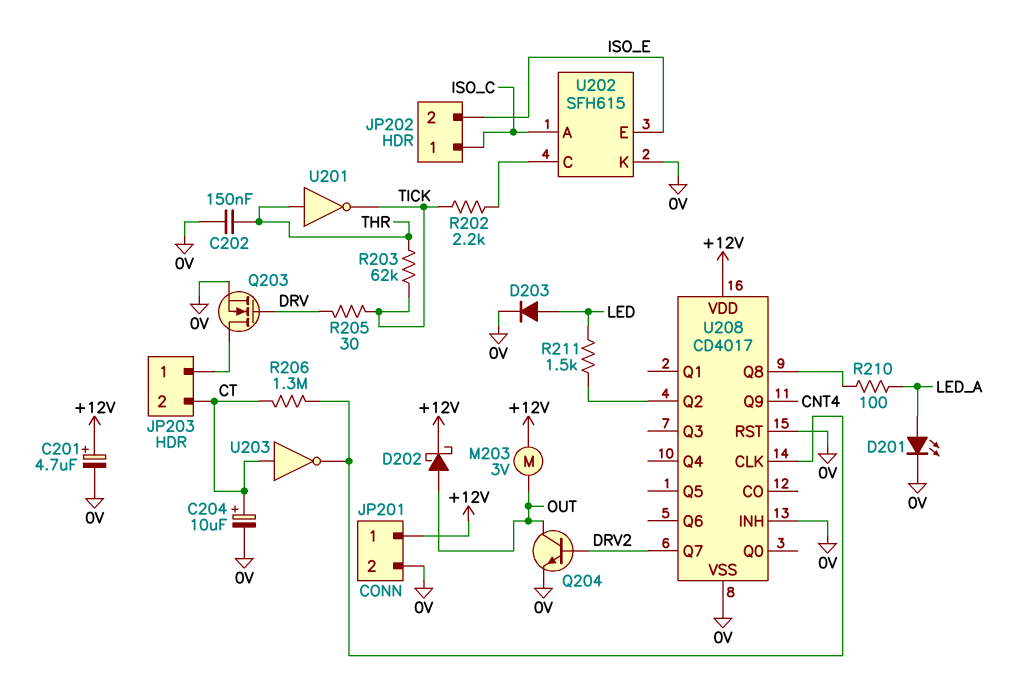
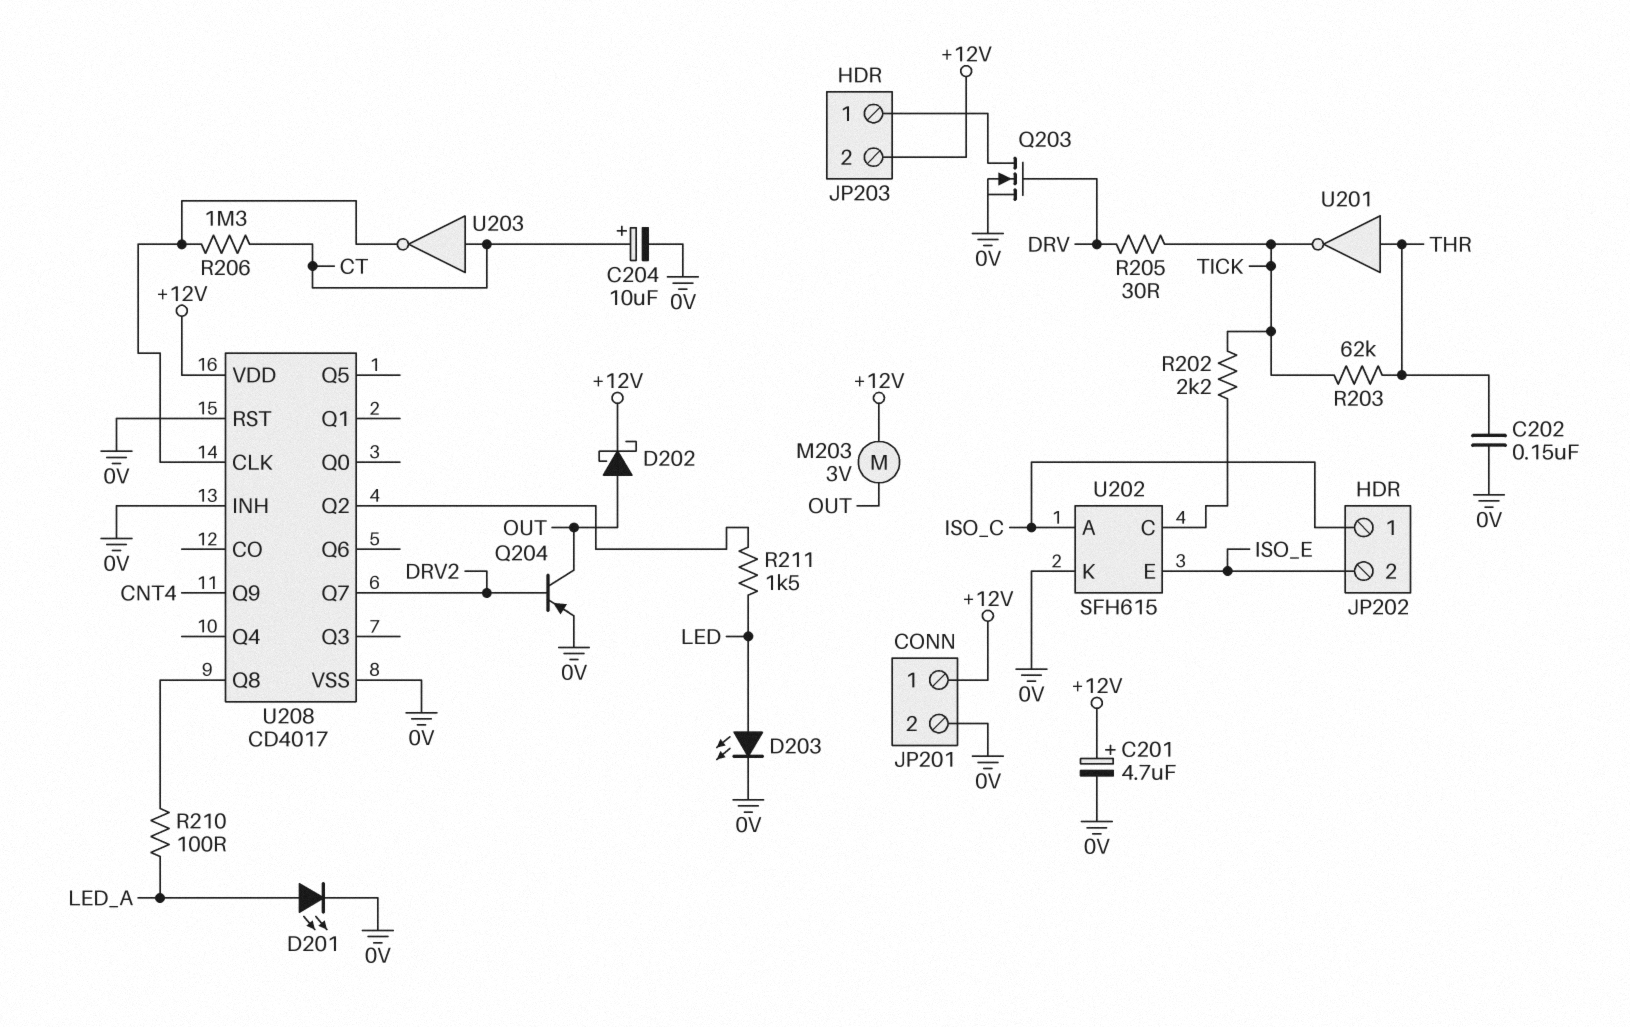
D203: diode (A LED, K 0V) -> LED (A LED, K 0V)
JP203 pin 2: CT -> +12V
Q204: NPN (B DRV2, C OUT, E 0V) -> PNP (B DRV2, C OUT, E 0V)

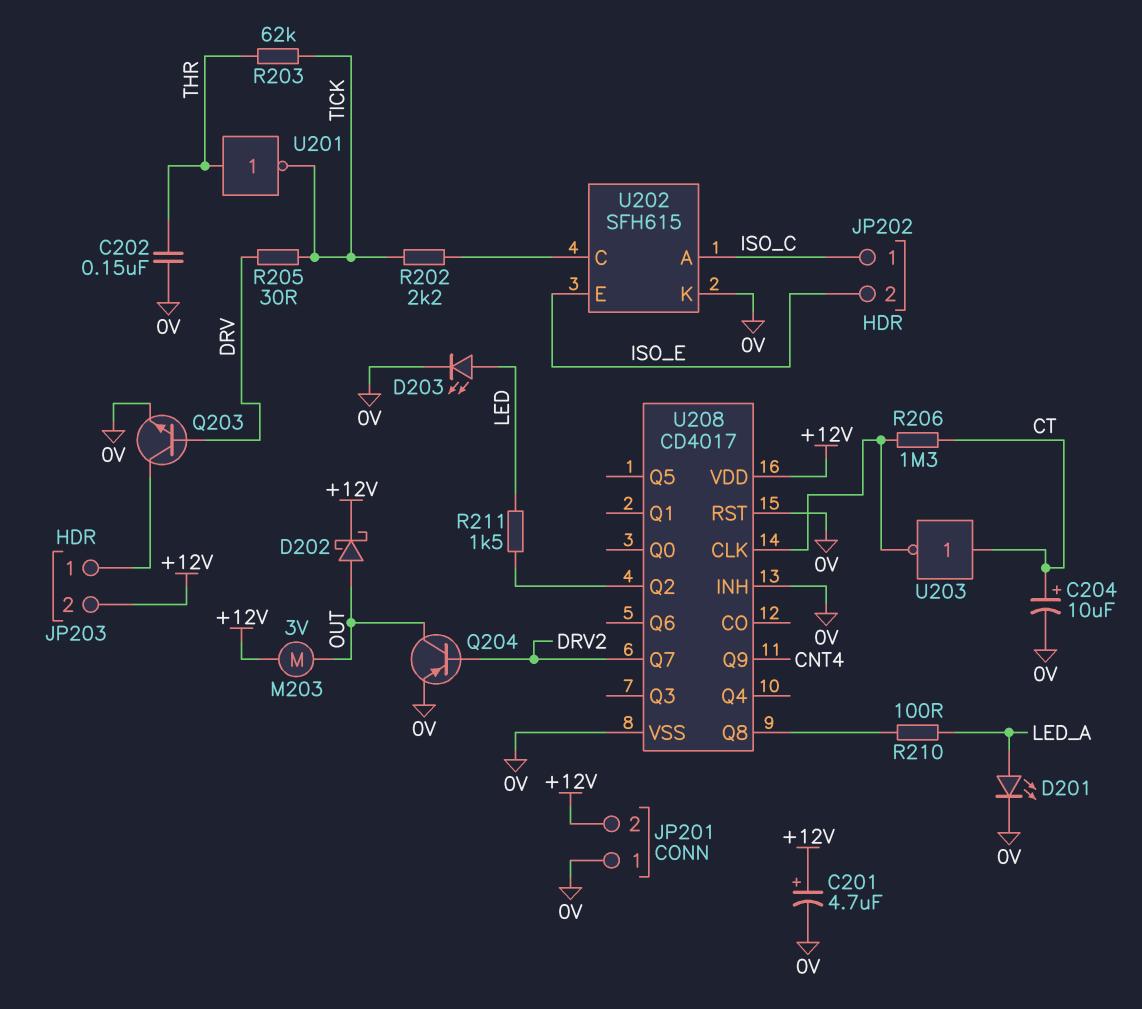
JP201 pin 1: +12V -> 0V
JP201 pin 2: 0V -> +12V
Q203: NMOS (G DRV, D JP203/1, S 0V) -> NPN (B DRV, C JP203/1, E 0V)

